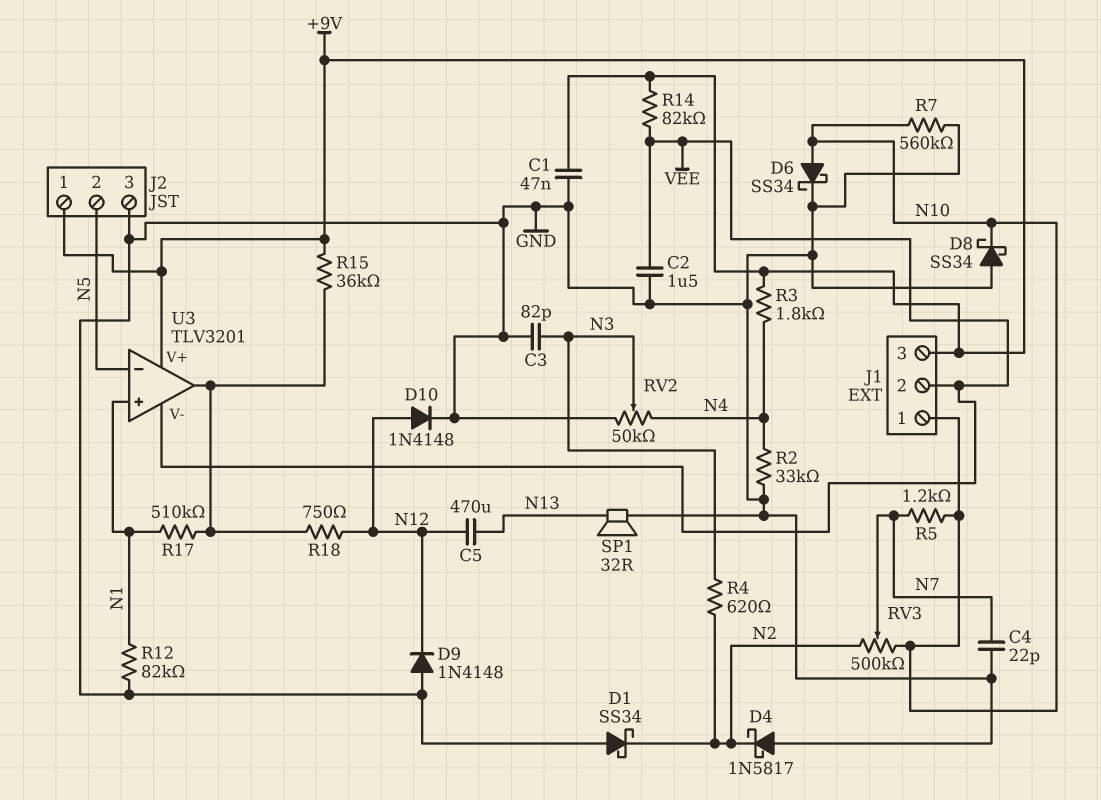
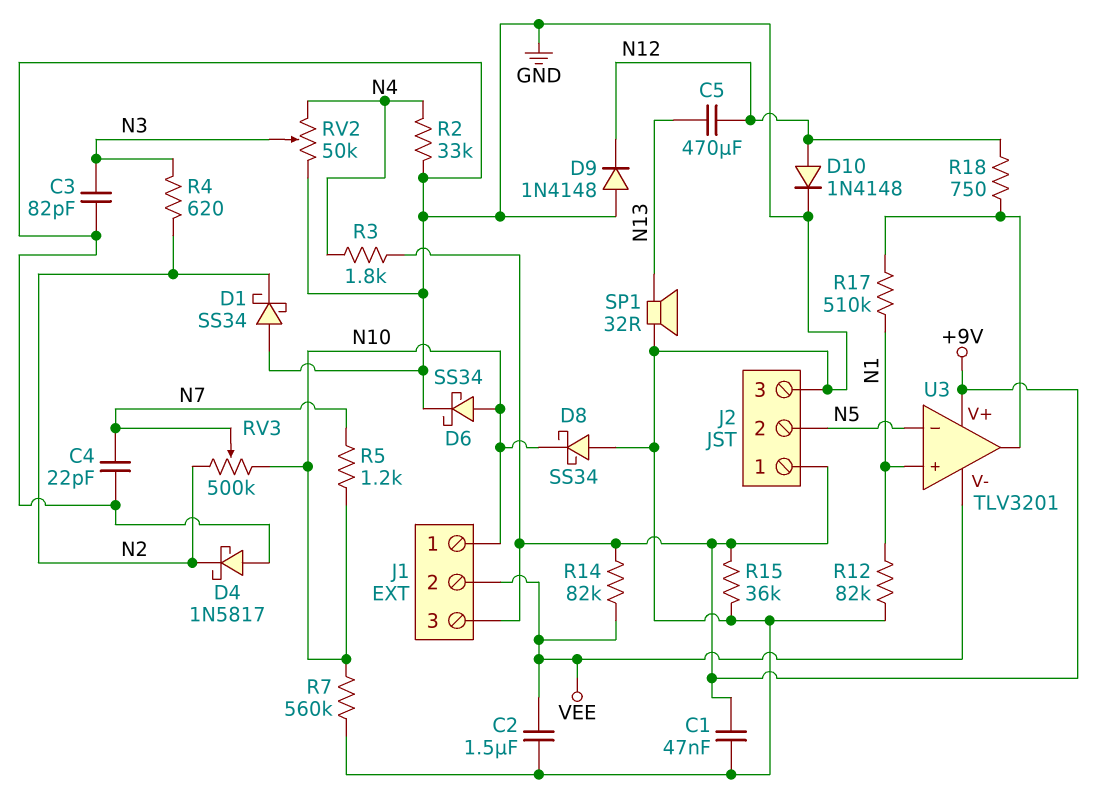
R15: 36k (+9V, U3/out) -> 36k (+9V, GND)

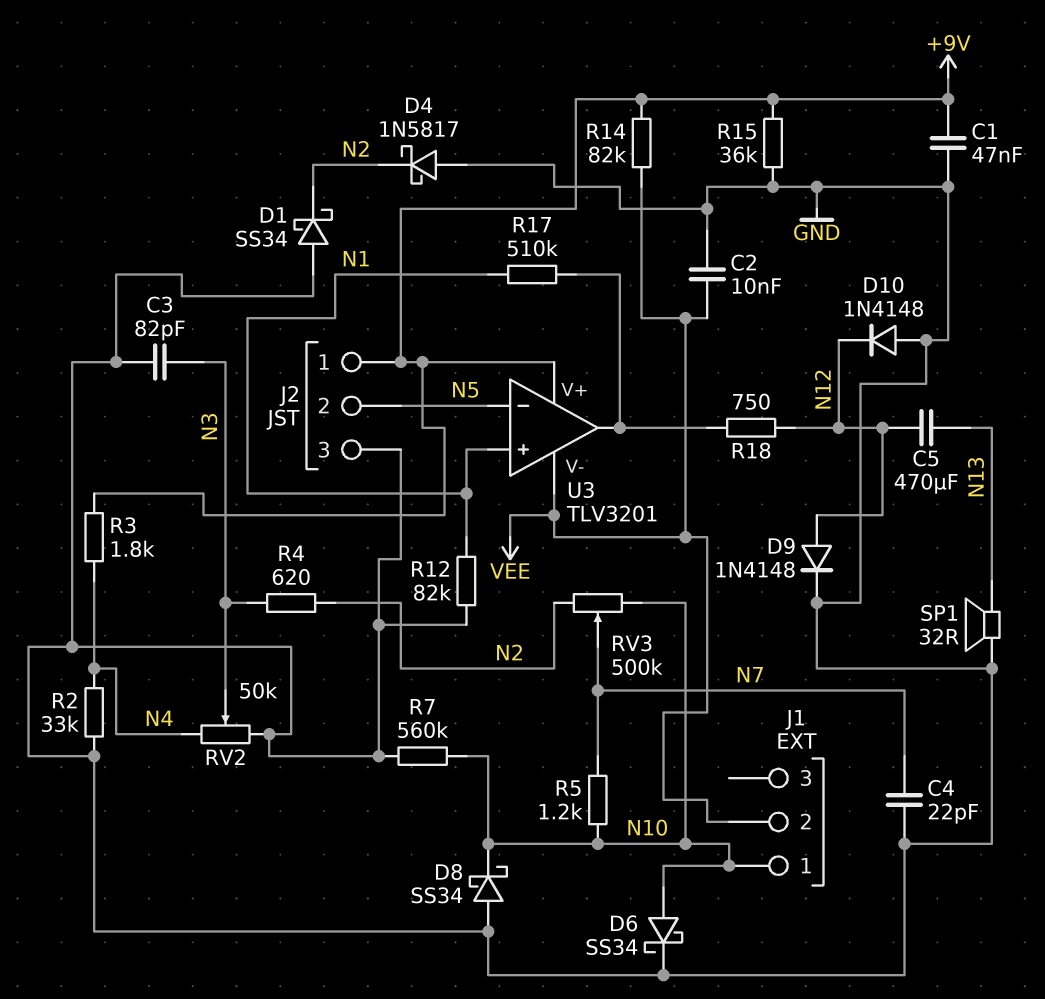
C2: 1.5uF (GND, VEE) -> 10nF (GND, VEE)
D9: diode 1N4148 (A GND, K N12) -> diode 1N4148 (A N12, K GND)
D10: diode 1N4148 (A N12, K GND) -> diode 1N4148 (A GND, K N12)
J1 pin 3: +9V -> none

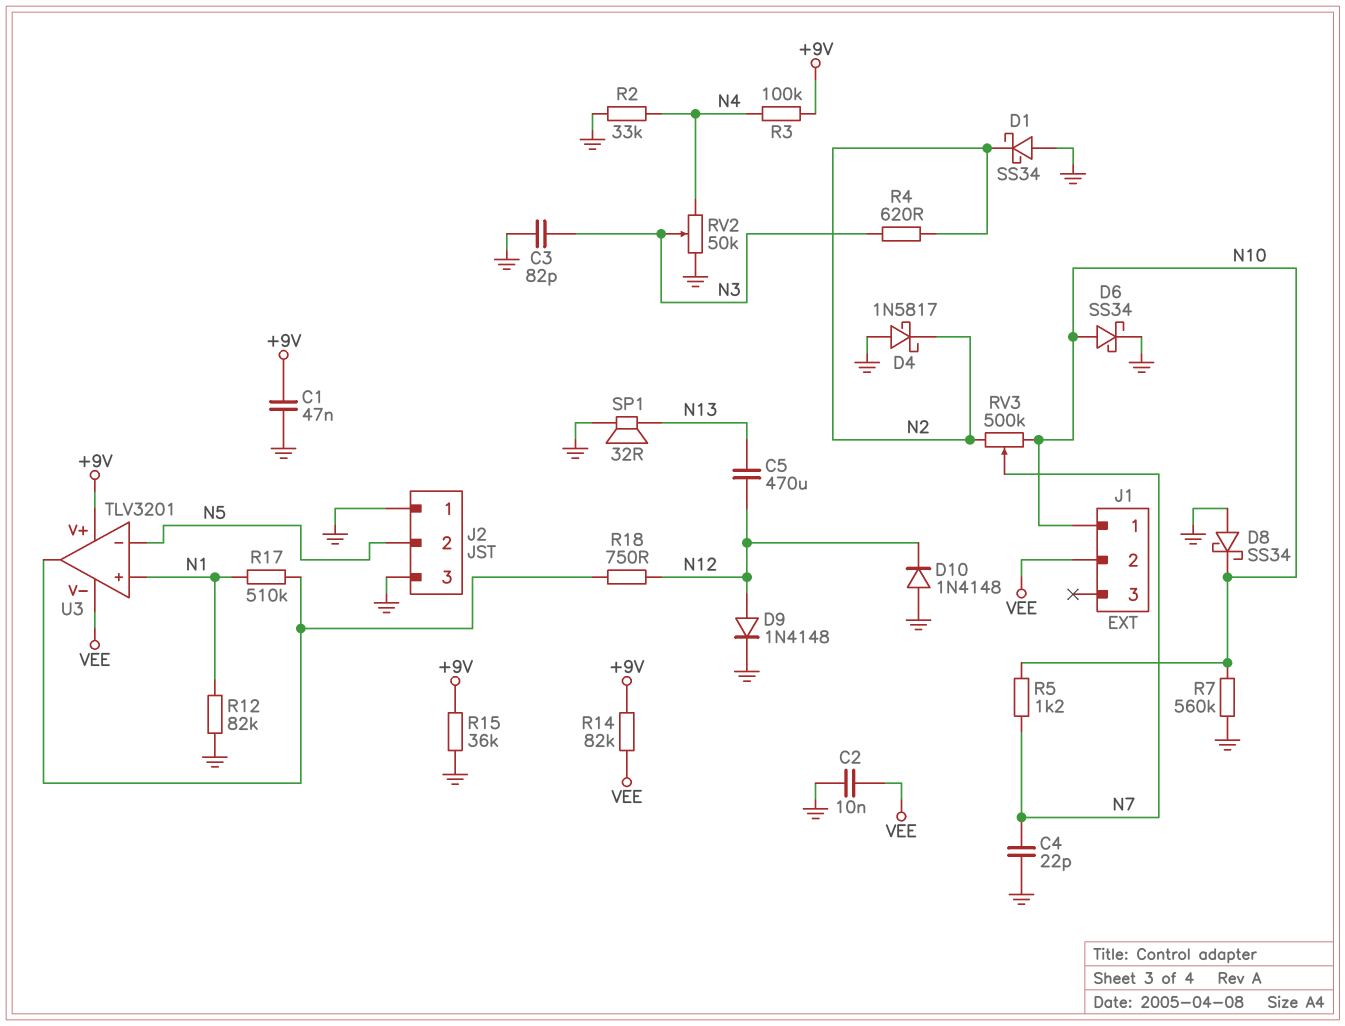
J2 pin 1: +9V -> GND
R3: 1.8k (+9V, N4) -> 100k (+9V, N4)

